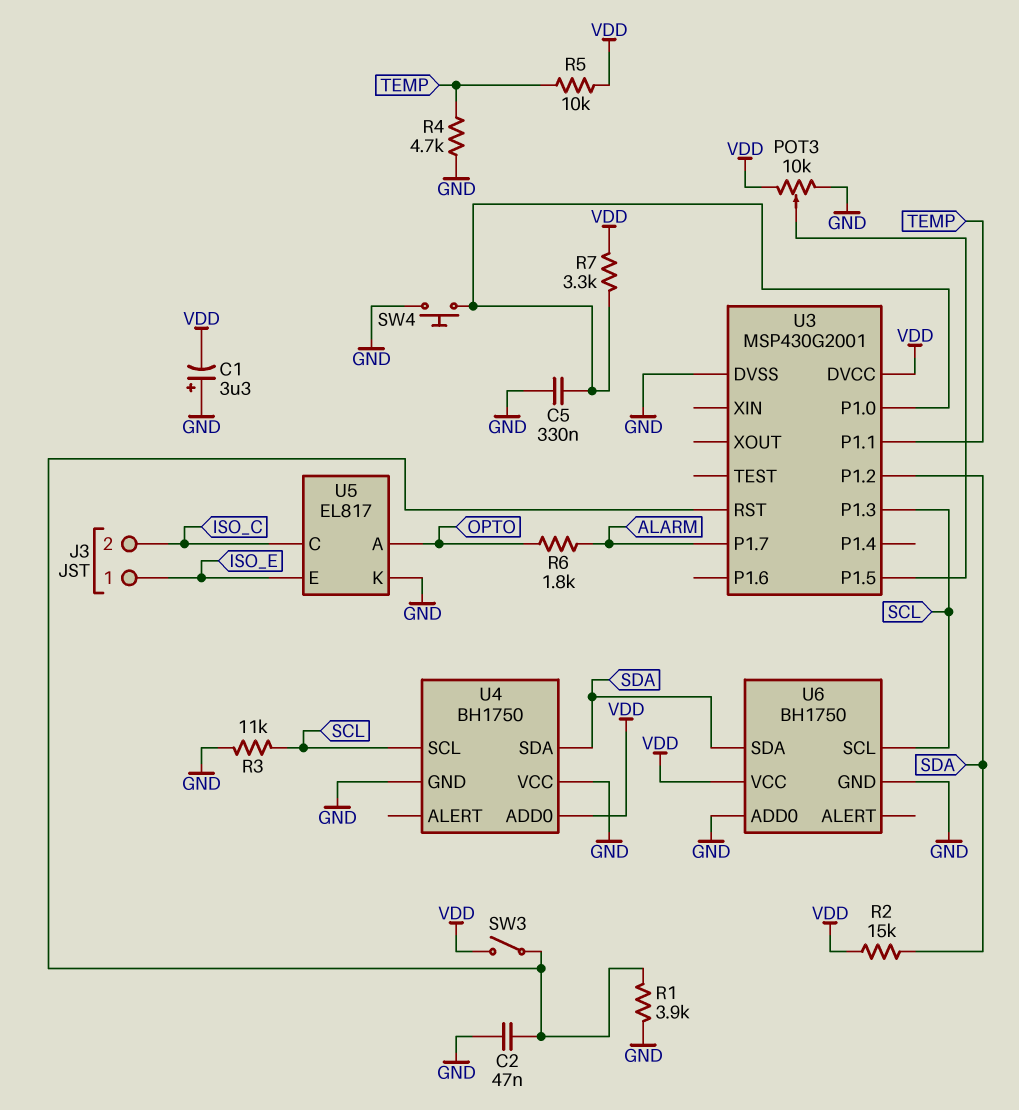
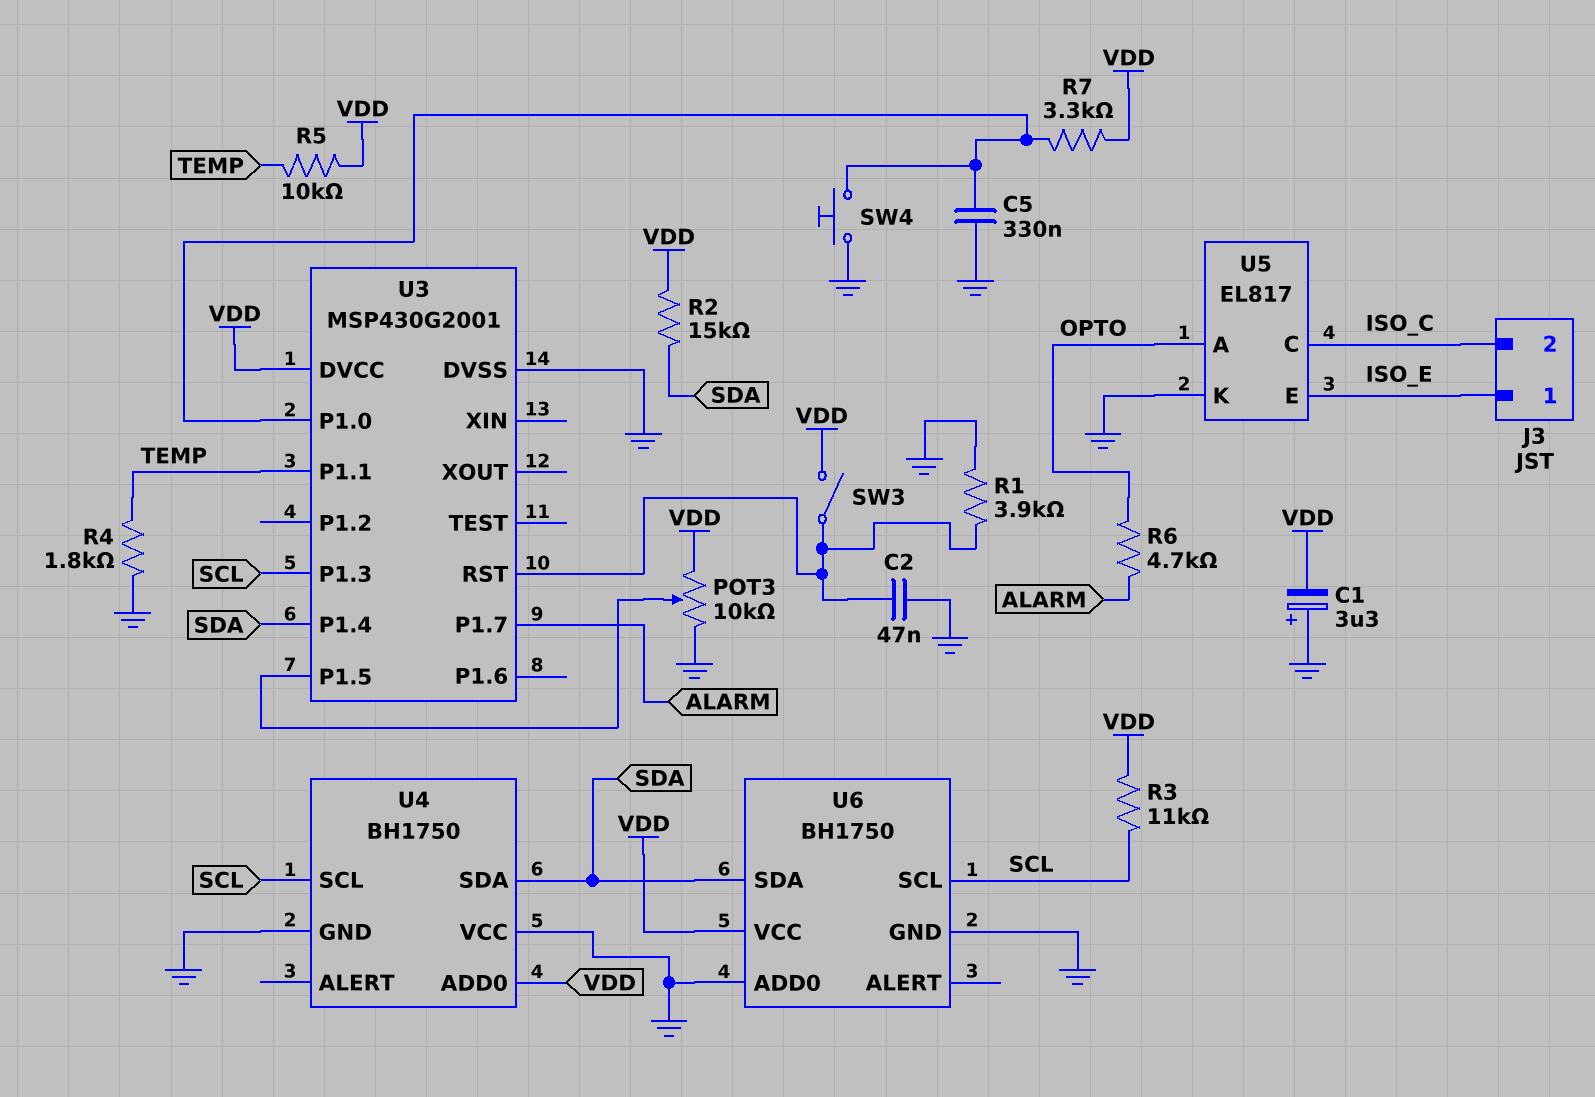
R3: 11k (GND, SCL) -> 11k (SCL, VDD)
R4: 4.7k (GND, TEMP) -> 1.8k (GND, TEMP)
R6: 1.8k (ALARM, OPTO) -> 4.7k (ALARM, OPTO)
U3 pin P1.2: SDA -> none
U3 pin P1.4: none -> SDA

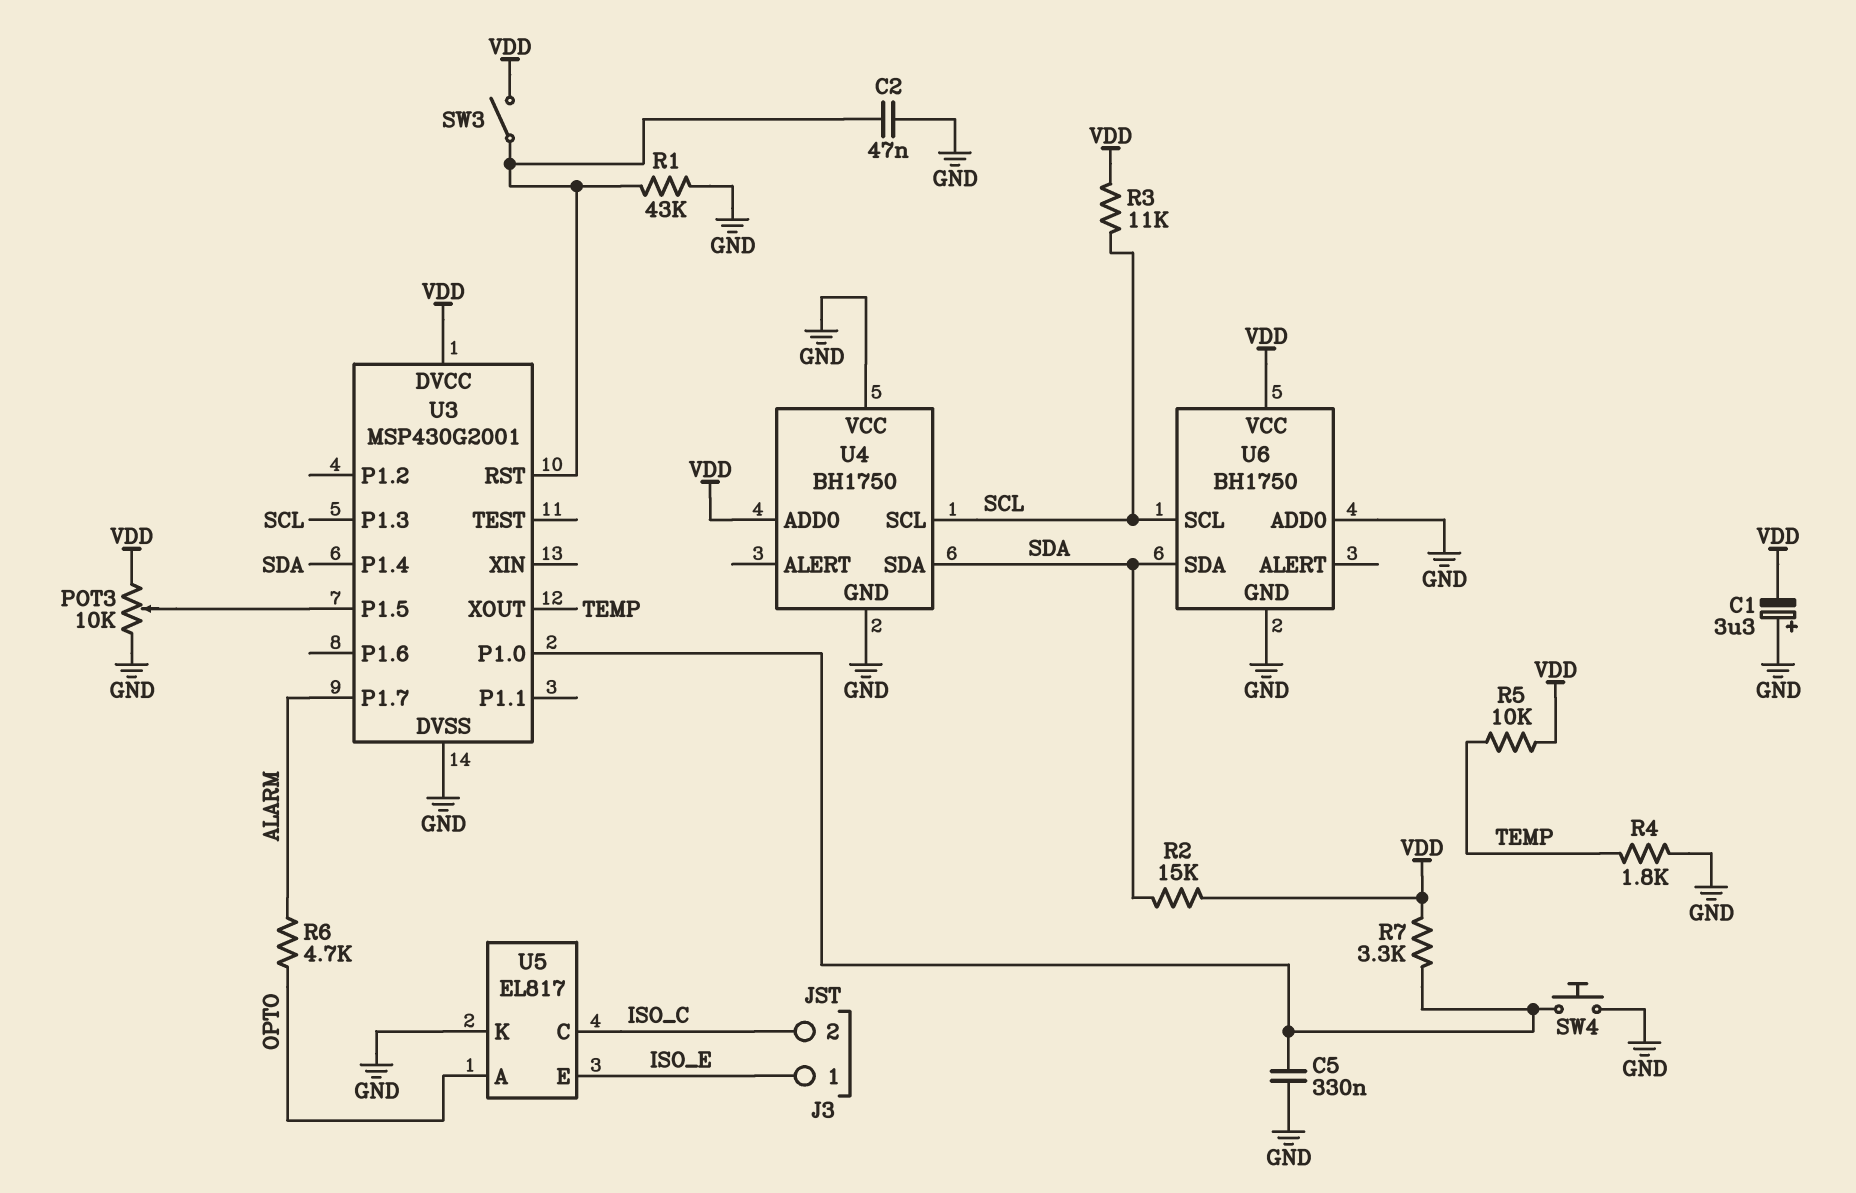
R1: 3.9k (GND, U3/RST) -> 43k (GND, U3/RST)
U3 pin P1.1: TEMP -> none
U3 pin XOUT: none -> TEMP

